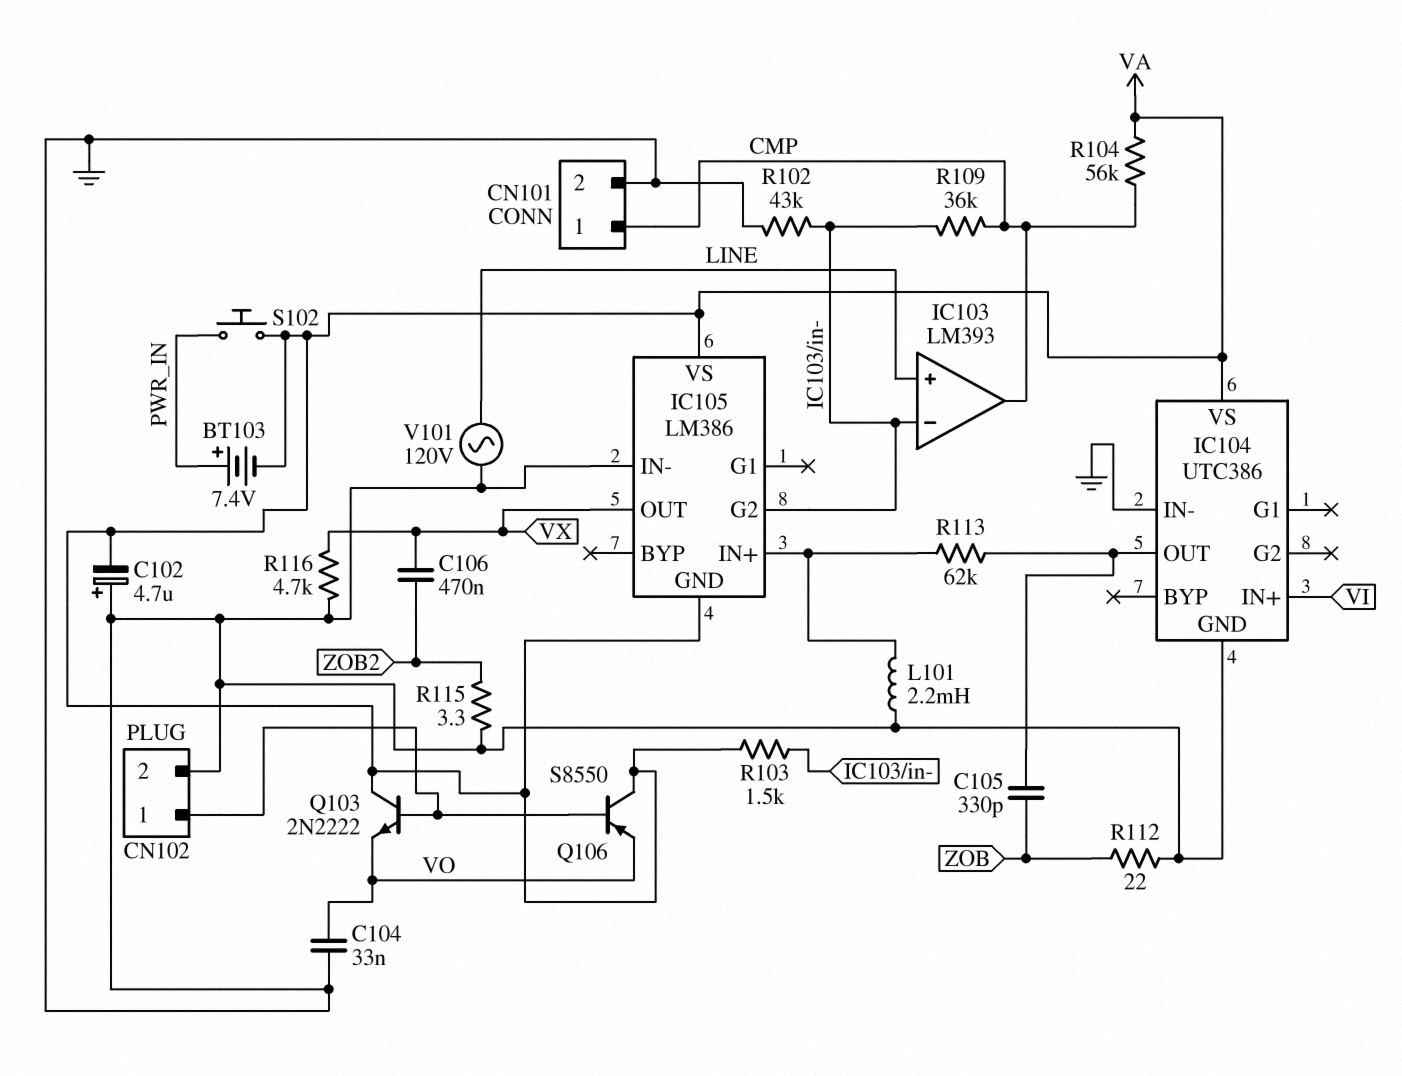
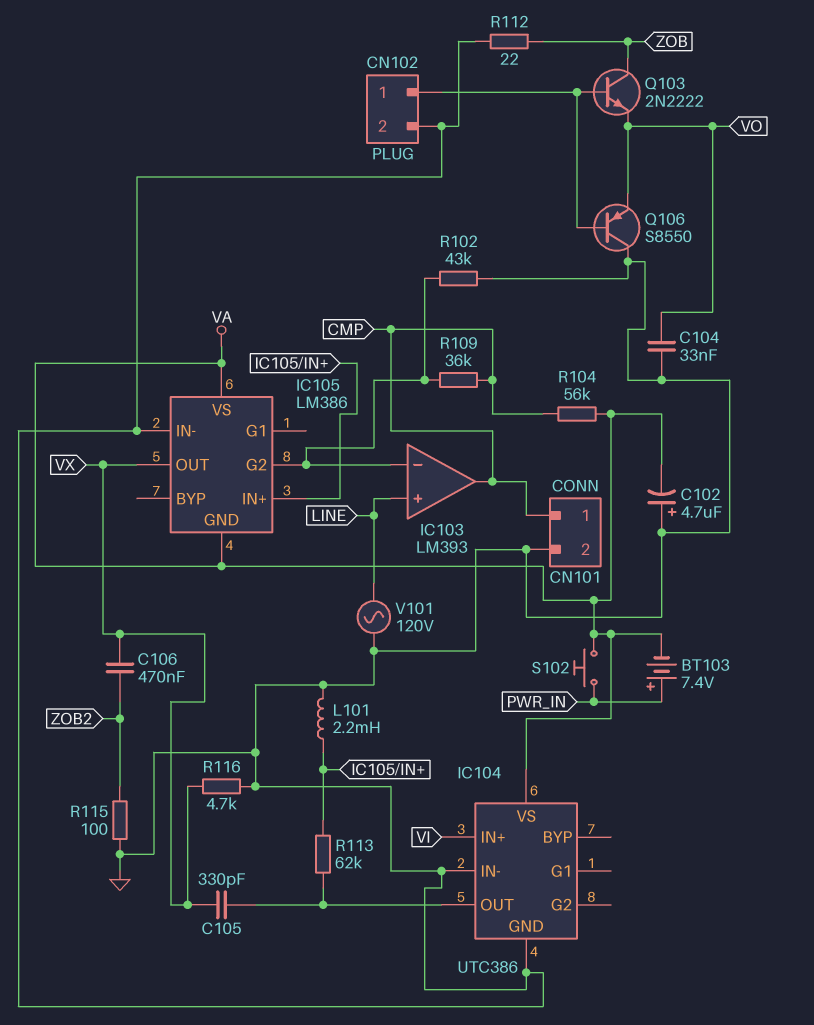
C105: 330pF (IC104/OUT, ZOB) -> 330pF (IC104/OUT, VX)
Q103: NPN 2N2222 (B CN102/1, C VA, E VO) -> NPN 2N2222 (B CN102/1, C ZOB, E VO)
Q106: PNP S8550 (B CN102/1, C VA, E VO) -> PNP S8550 (B CN102/1, C GND, E VO)
R103: 1.5k (IC103/in-, VA) -> none
R115: 3.3 (GND, ZOB2) -> 100 (GND, ZOB2)

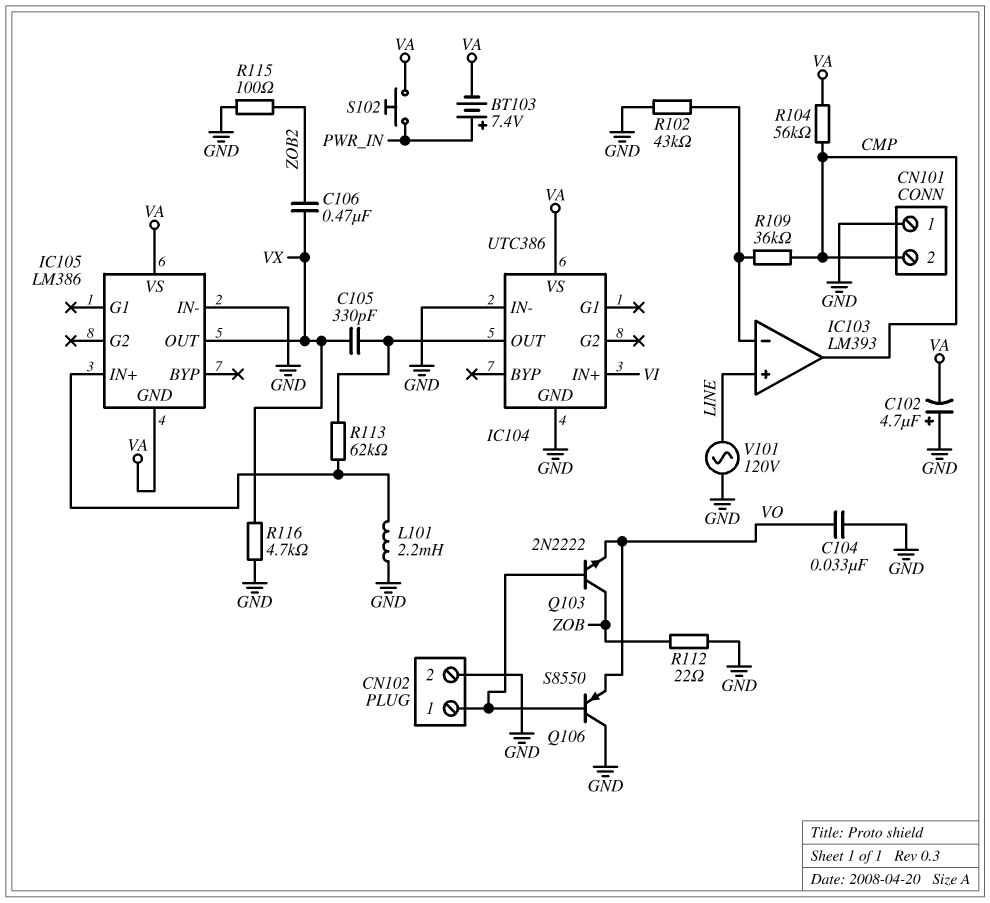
CN101 pin 1: CMP -> GND
CN101 pin 2: GND -> CMP
IC105 pin G2: IC103/in- -> none

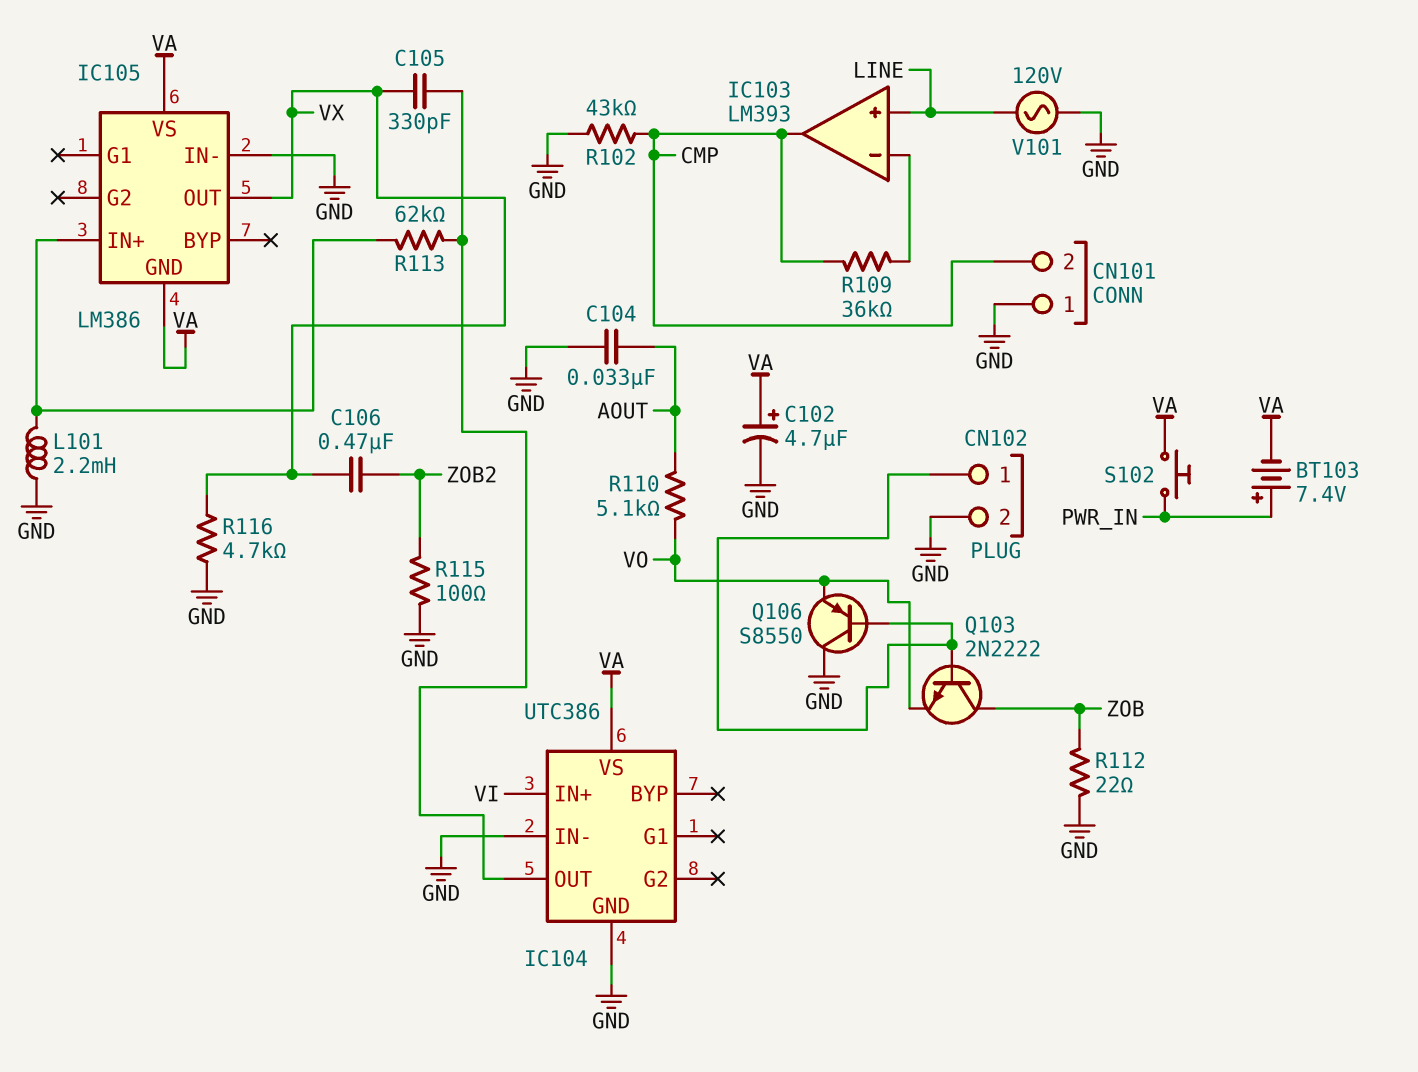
C102: 4.7uF (plus GND, minus VA) -> 4.7uF (plus VA, minus GND)
C104: 33nF (GND, VO) -> 33nF (AOUT, GND)
R102: 43k (GND, IC103/in-) -> 43k (CMP, GND)
R104: 56k (CMP, VA) -> none
R110: none -> 5.1k (AOUT, VO)

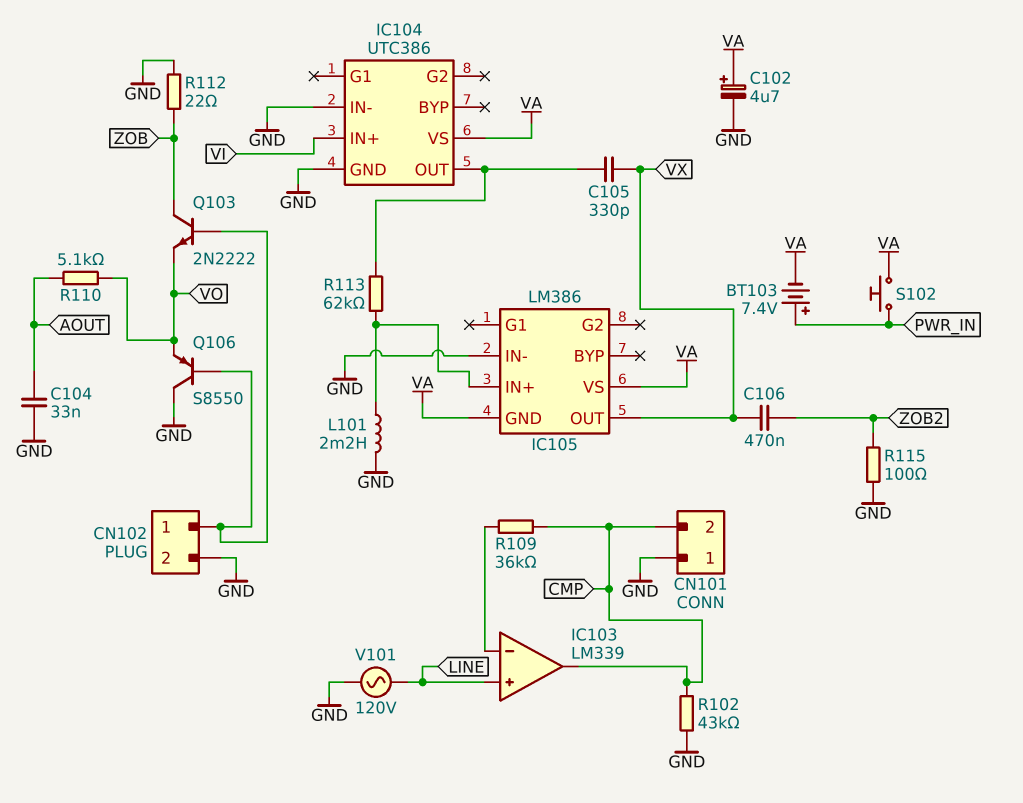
IC103: LM393 -> LM339
R116: 4.7k (GND, VX) -> none

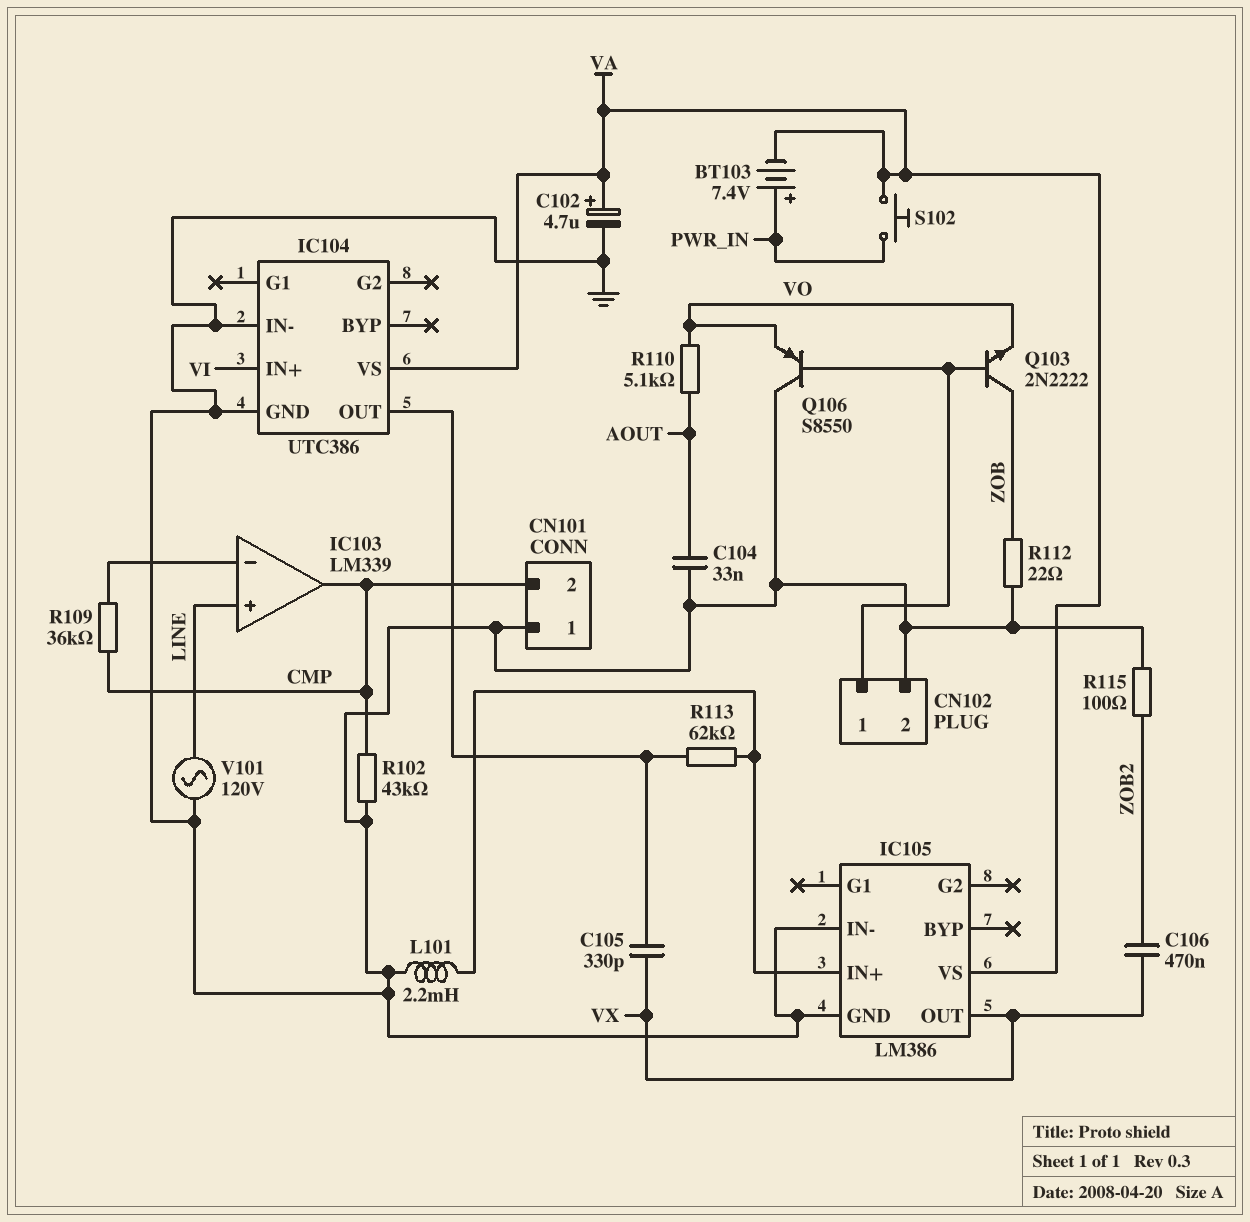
IC105 pin GND: VA -> GND

